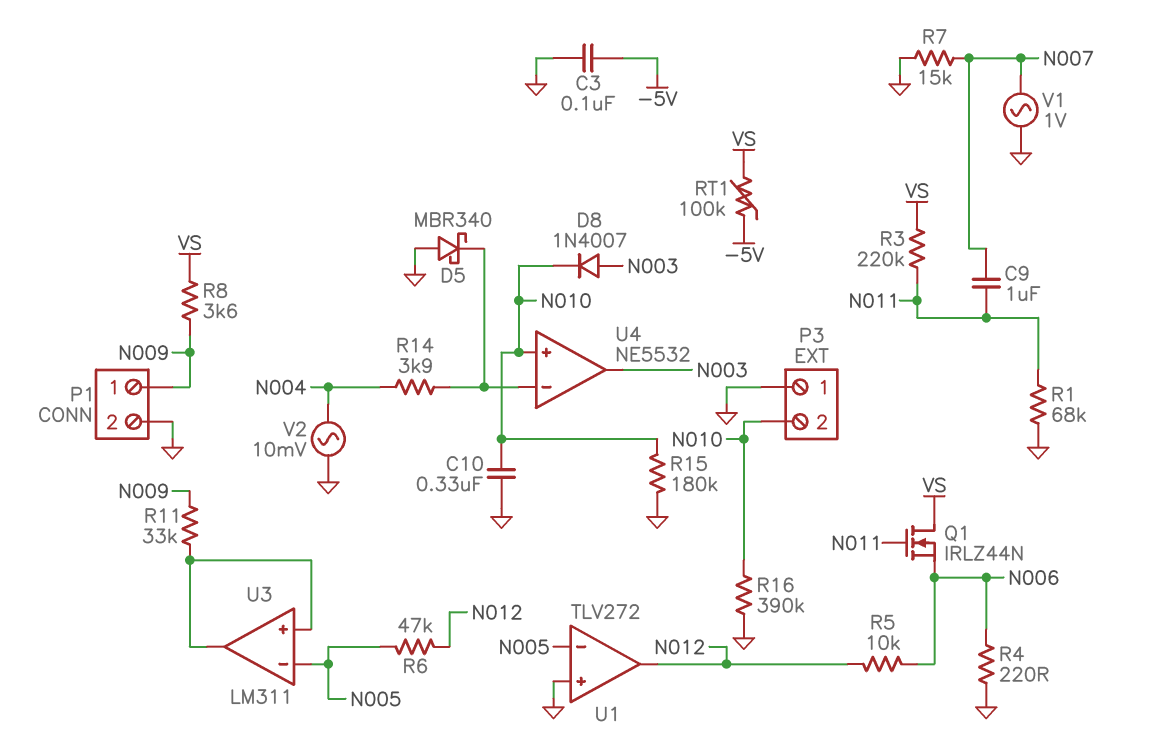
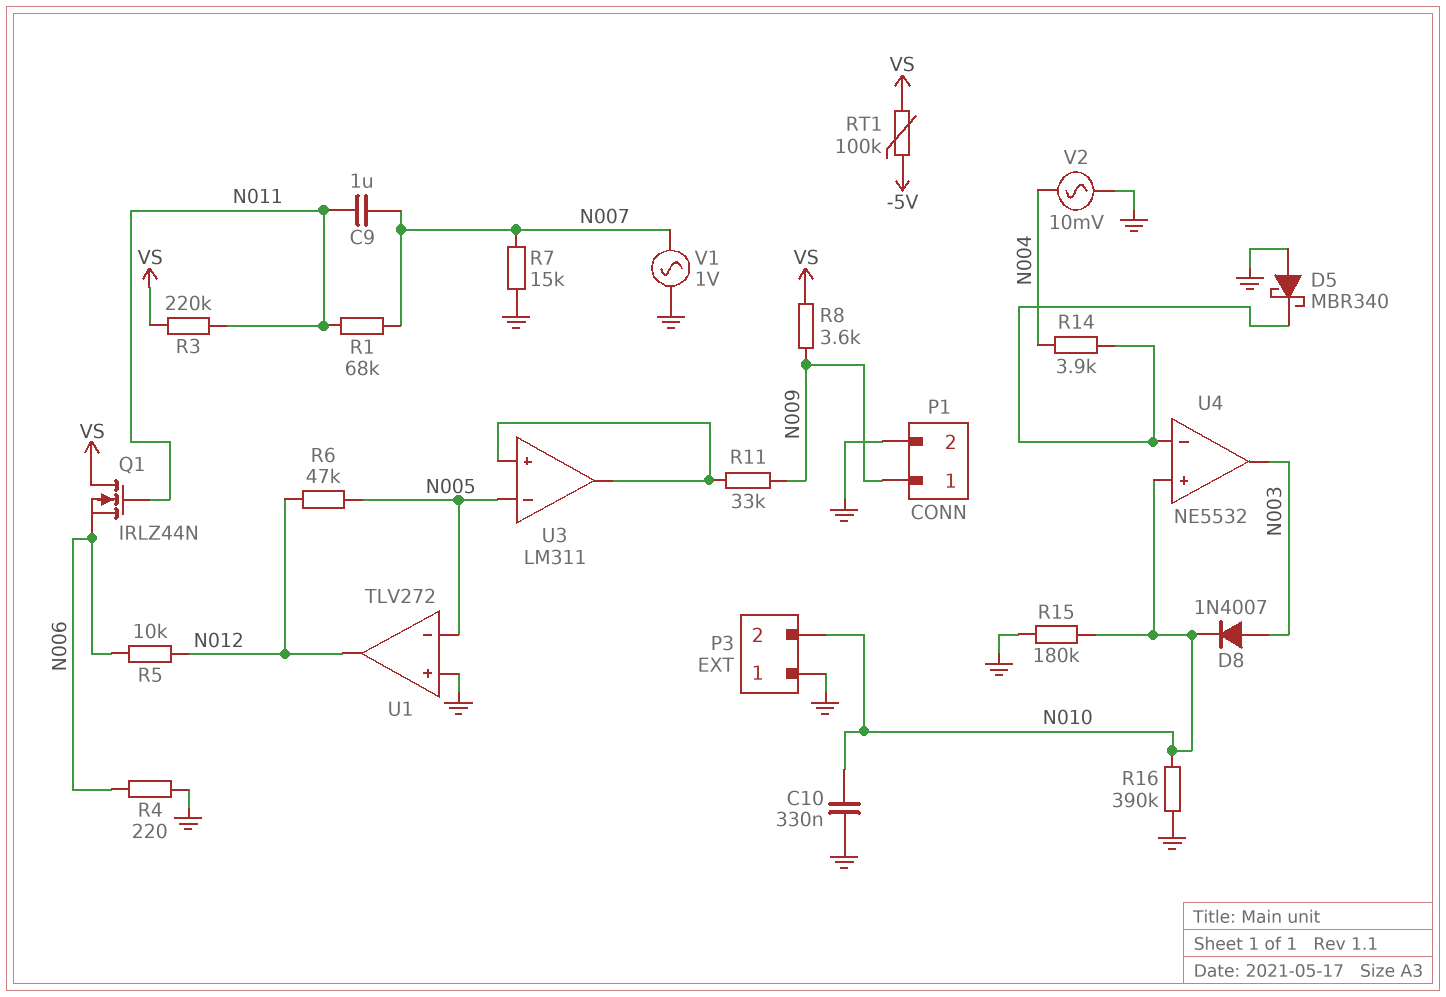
C3: 100nF (-5V, GND) -> none
R1: 68k (GND, N011) -> 68k (N007, N011)

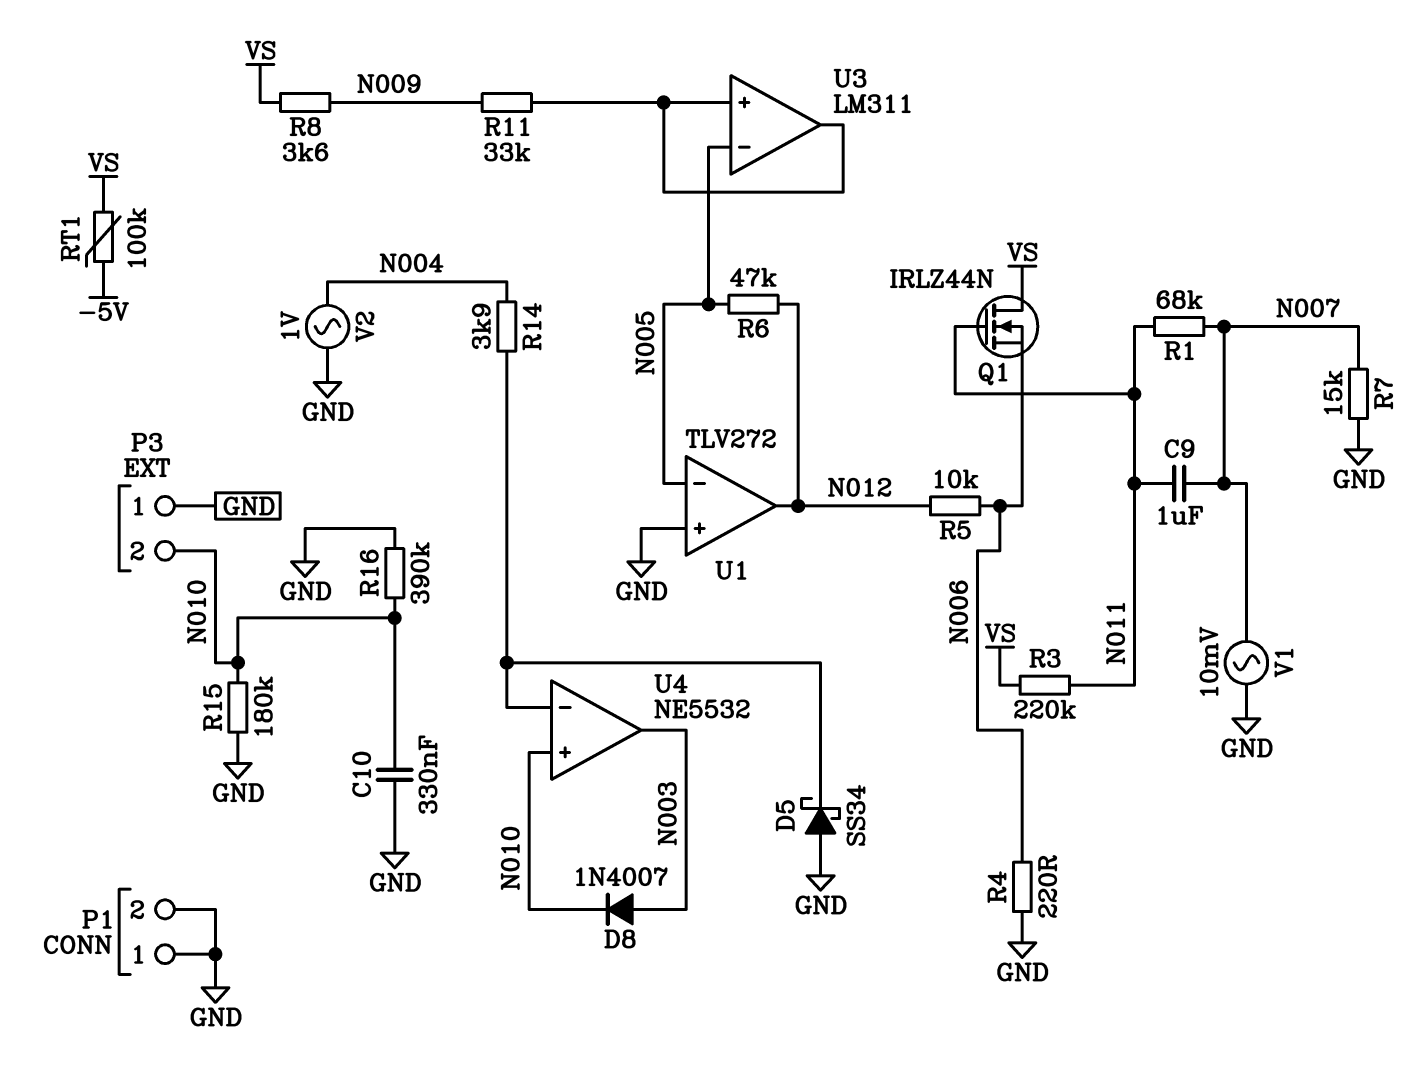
D5: schottky MBR340 (A GND, K U4/in-) -> schottky SS34 (A GND, K U4/in-)
P1 pin 1: N009 -> GND
V1: AC 1V (GND, N007) -> AC 10mV (GND, N007)
V2: AC 10mV (GND, N004) -> AC 1V (GND, N004)

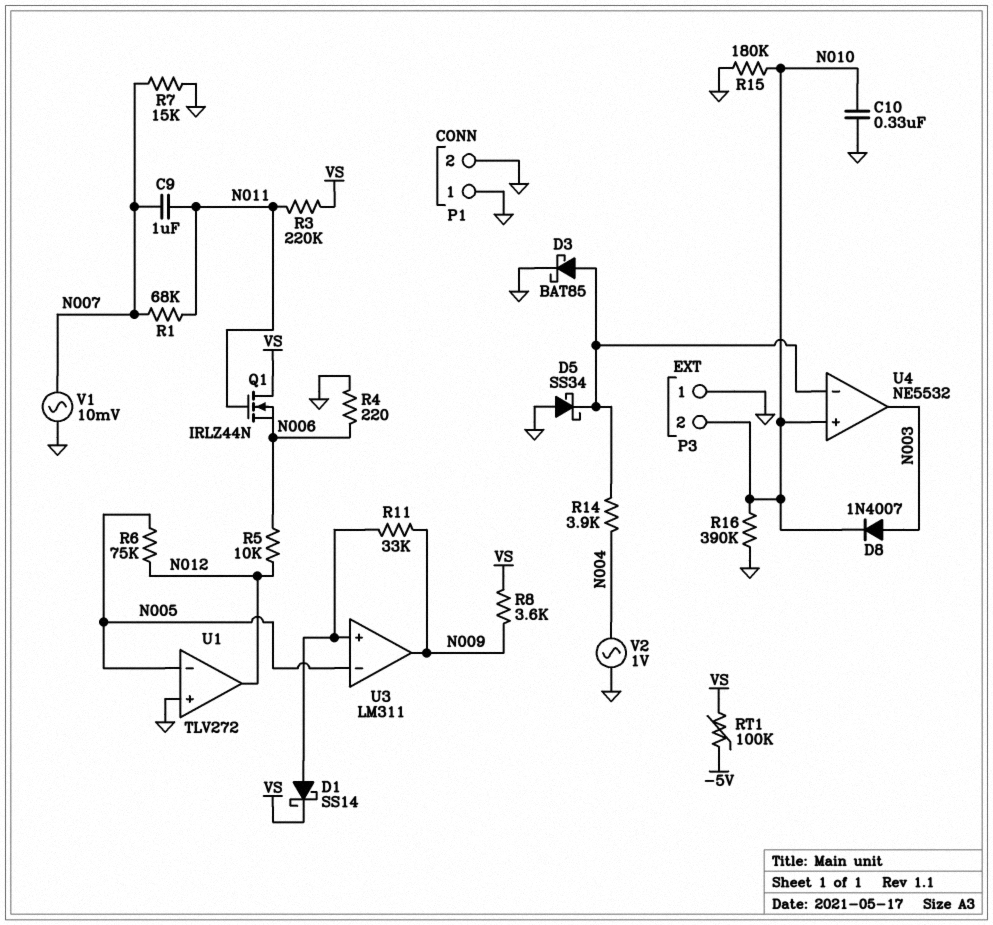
D1: none -> schottky SS14 (A U3/in+, K VS)
D3: none -> schottky BAT85 (A U4/in-, K GND)
R6: 47k (N005, N012) -> 75k (N005, N012)
U3 pin out: U3/in+ -> N009

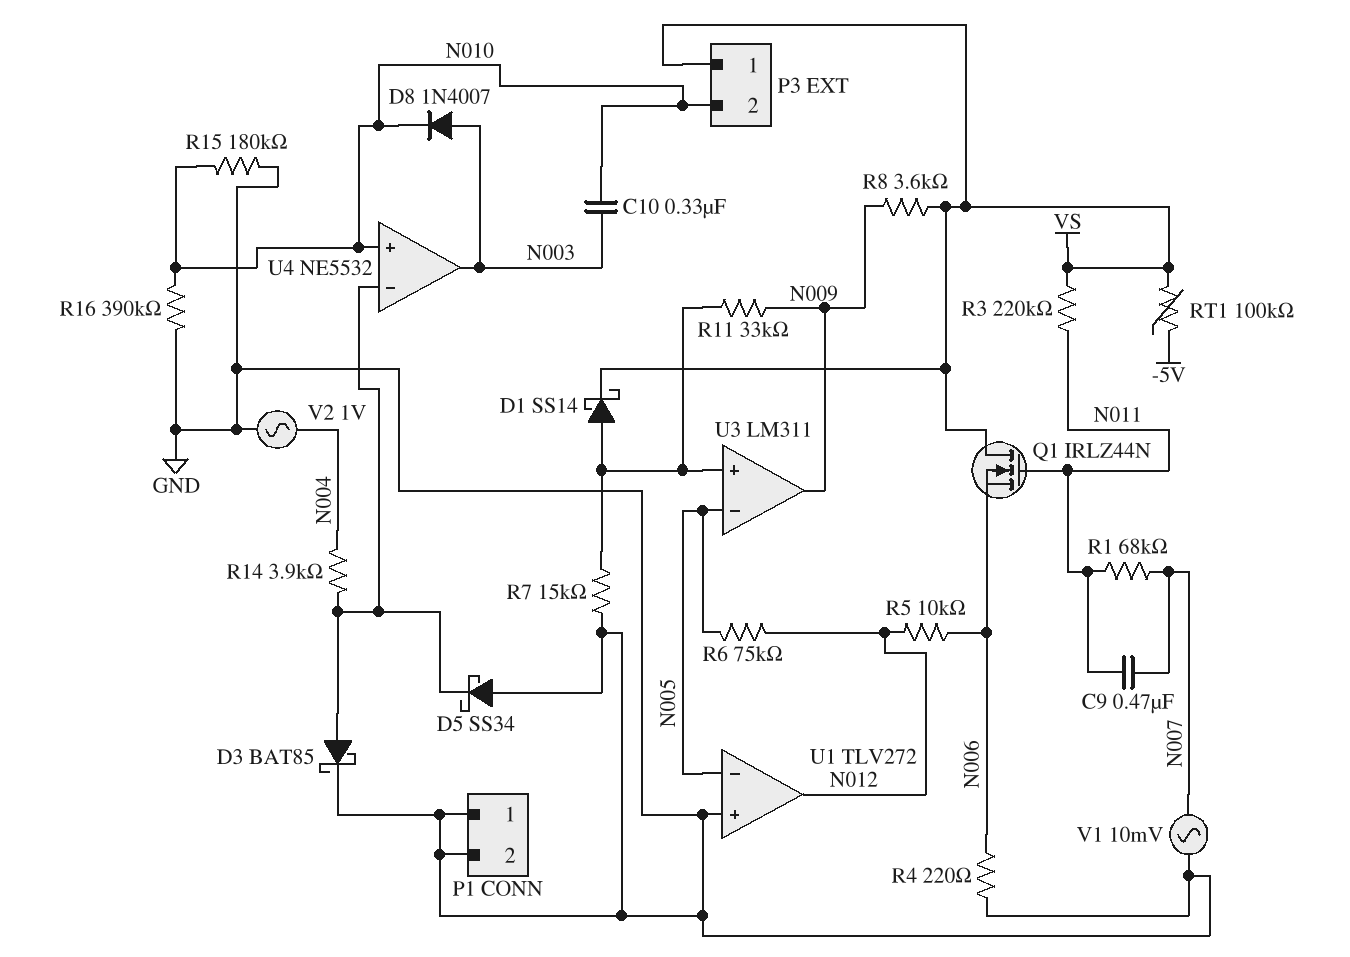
C9: 1uF (N007, N011) -> 470nF (N007, N011)
C10: 330nF (GND, N010) -> 330nF (N003, N010)
P3 pin 1: GND -> VS
R7: 15k (GND, N007) -> 15k (GND, U3/in+)

